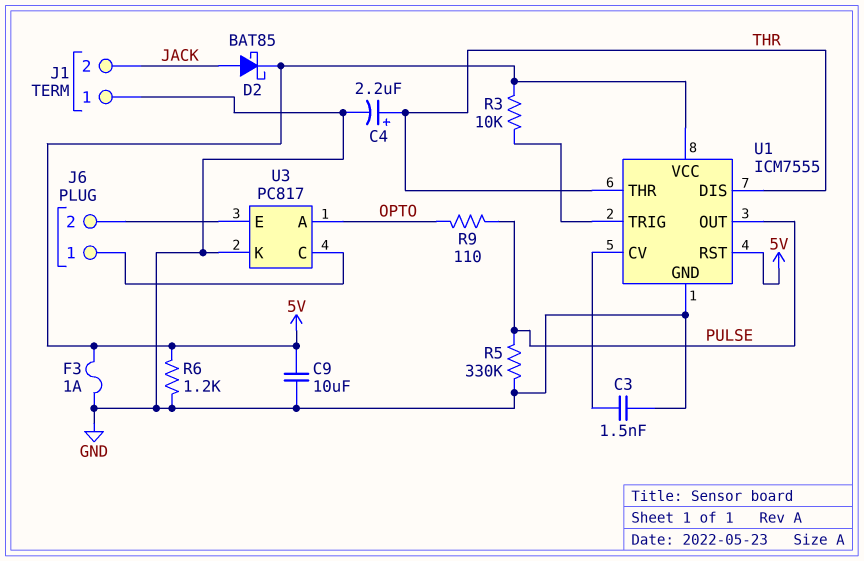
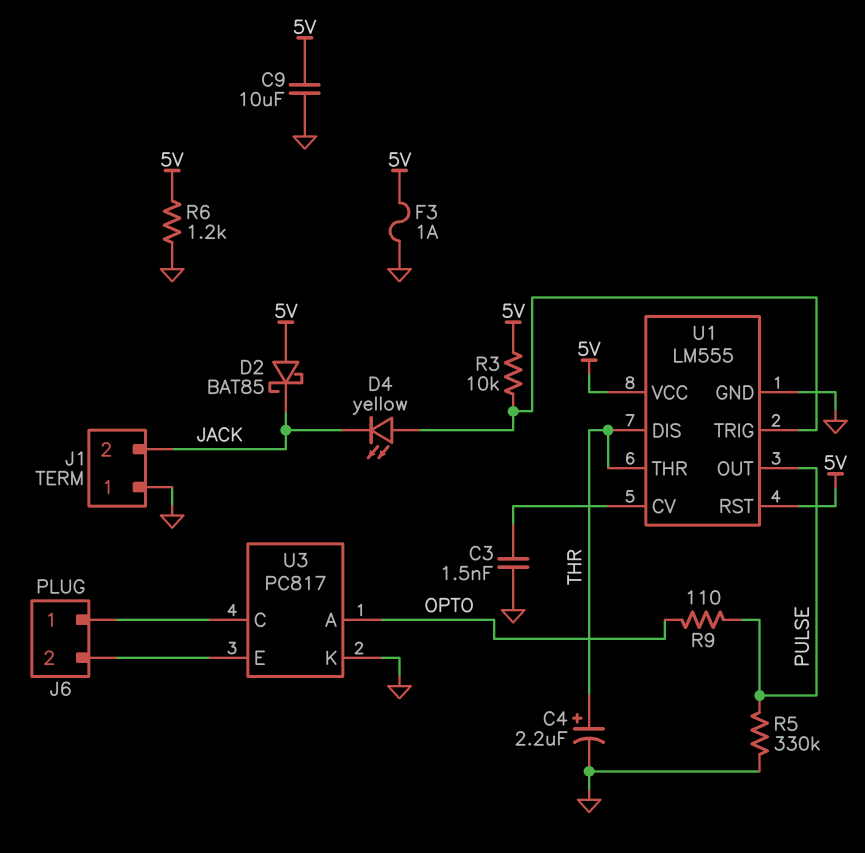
D2: schottky BAT85 (A JACK, K 5V) -> schottky BAT85 (A 5V, K JACK)
D4: none -> LED yellow (A U1/TRIG, K JACK)
U1: ICM7555 -> LM555

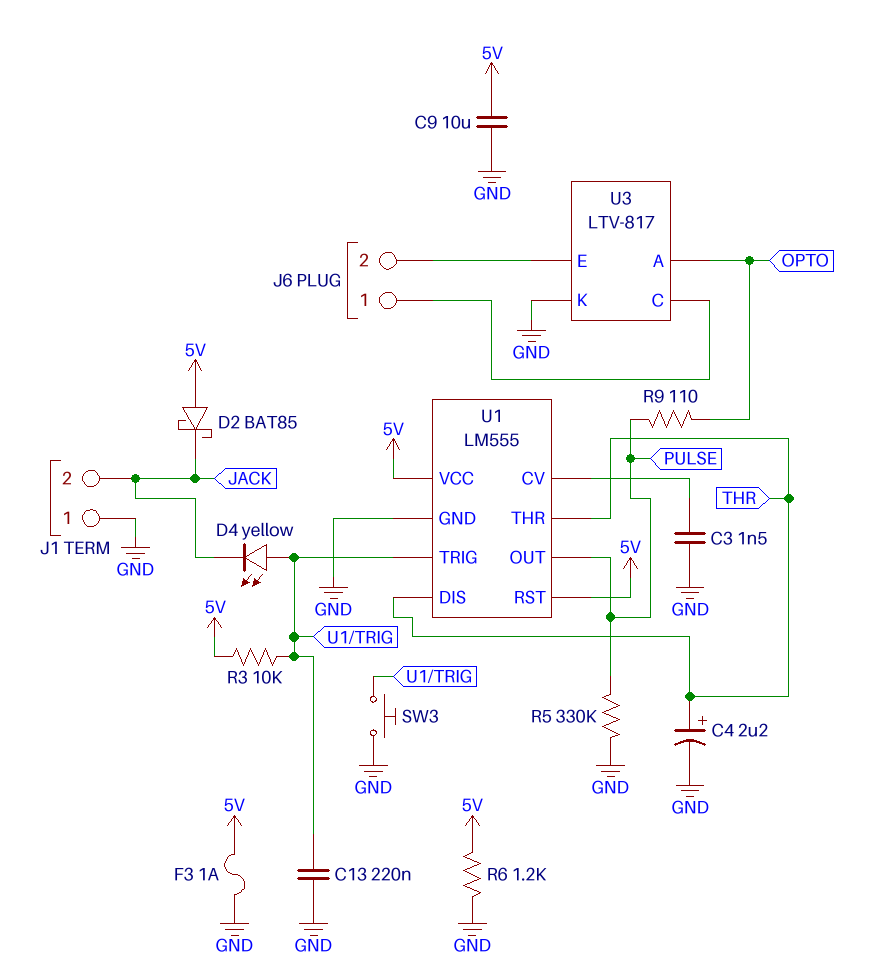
C13: none -> 220nF (GND, U1/TRIG)
SW3: none -> button (GND, U1/TRIG)
U3: PC817 -> LTV-817

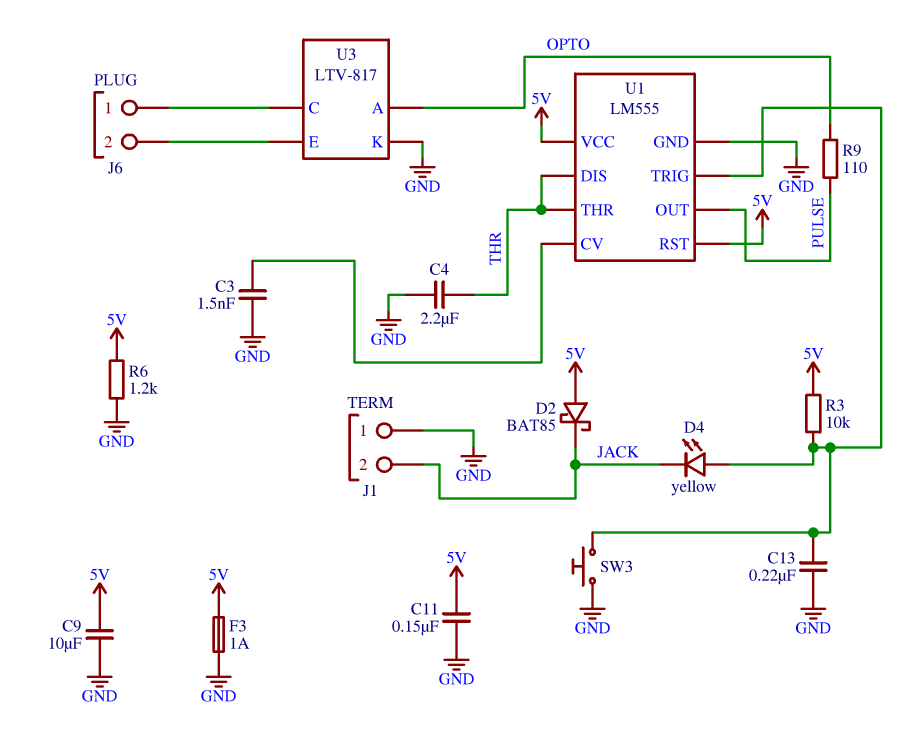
C4: 2.2uF (plus THR, minus GND) -> 2.2uF (GND, THR)
C11: none -> 150nF (5V, GND)
R5: 330k (GND, PULSE) -> none

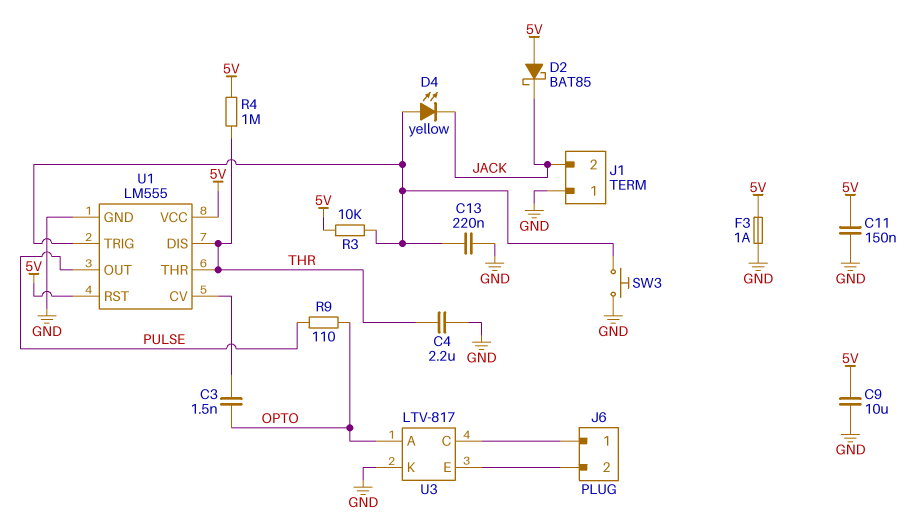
C3: 1.5nF (GND, U1/CV) -> 1.5nF (OPTO, U1/CV)
R4: none -> 1M (5V, THR)
R6: 1.2k (5V, GND) -> none

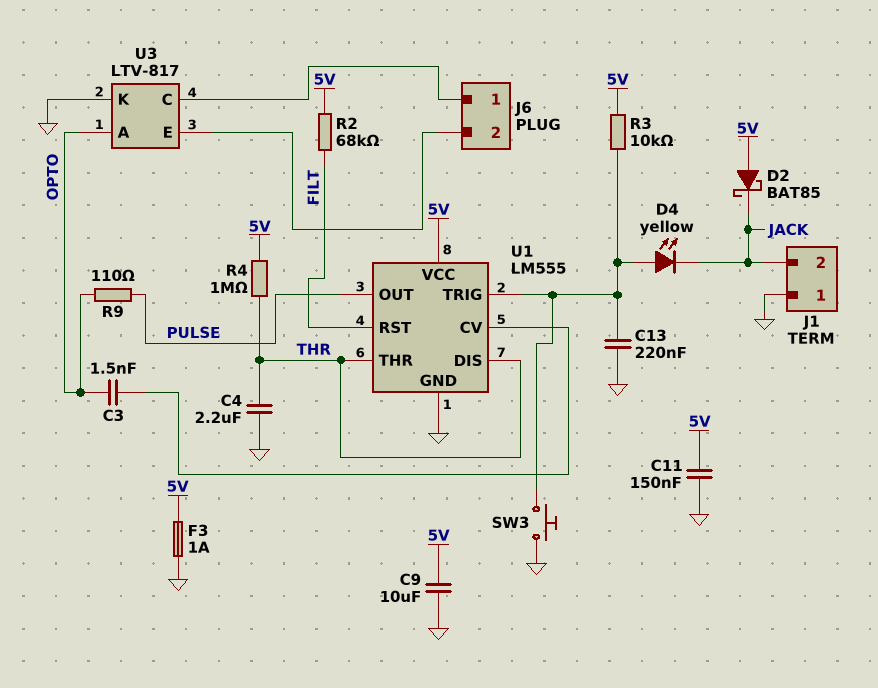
R2: none -> 68k (5V, FILT)
U1 pin RST: 5V -> FILT

